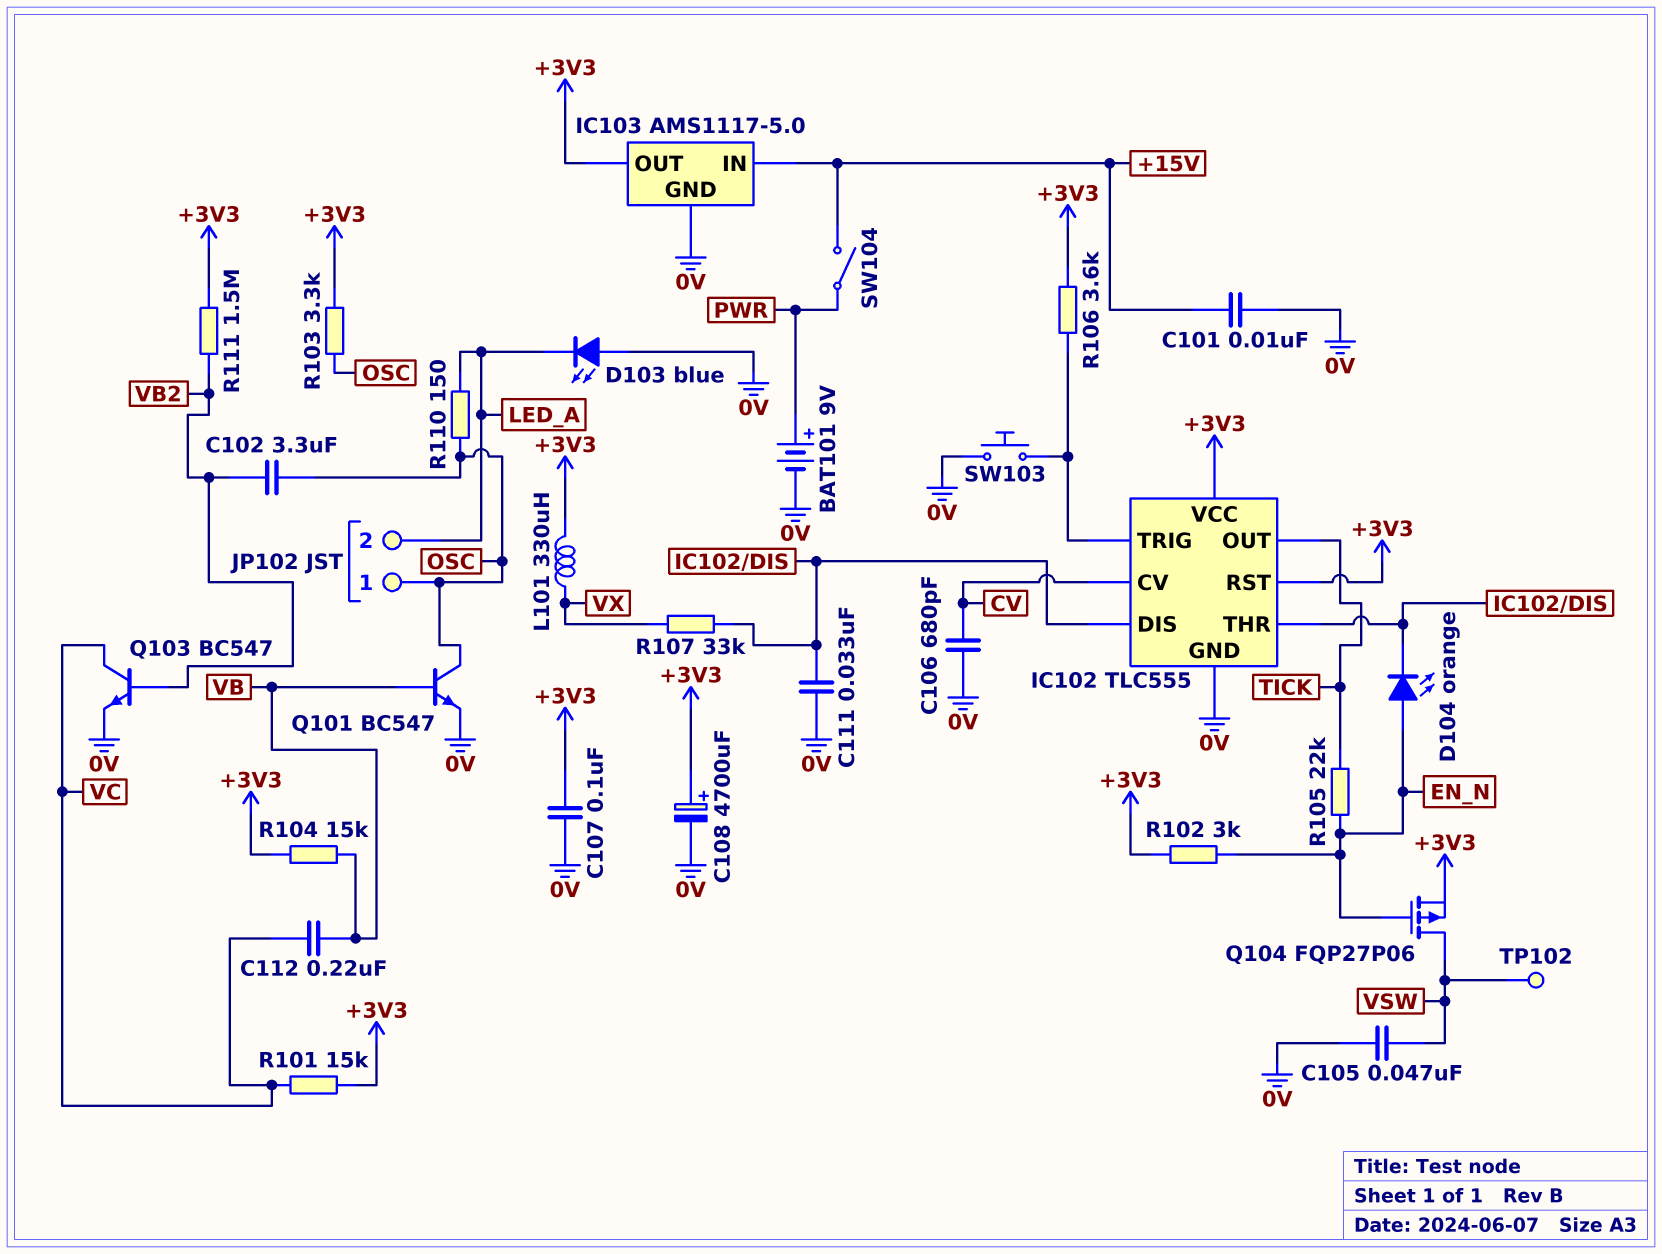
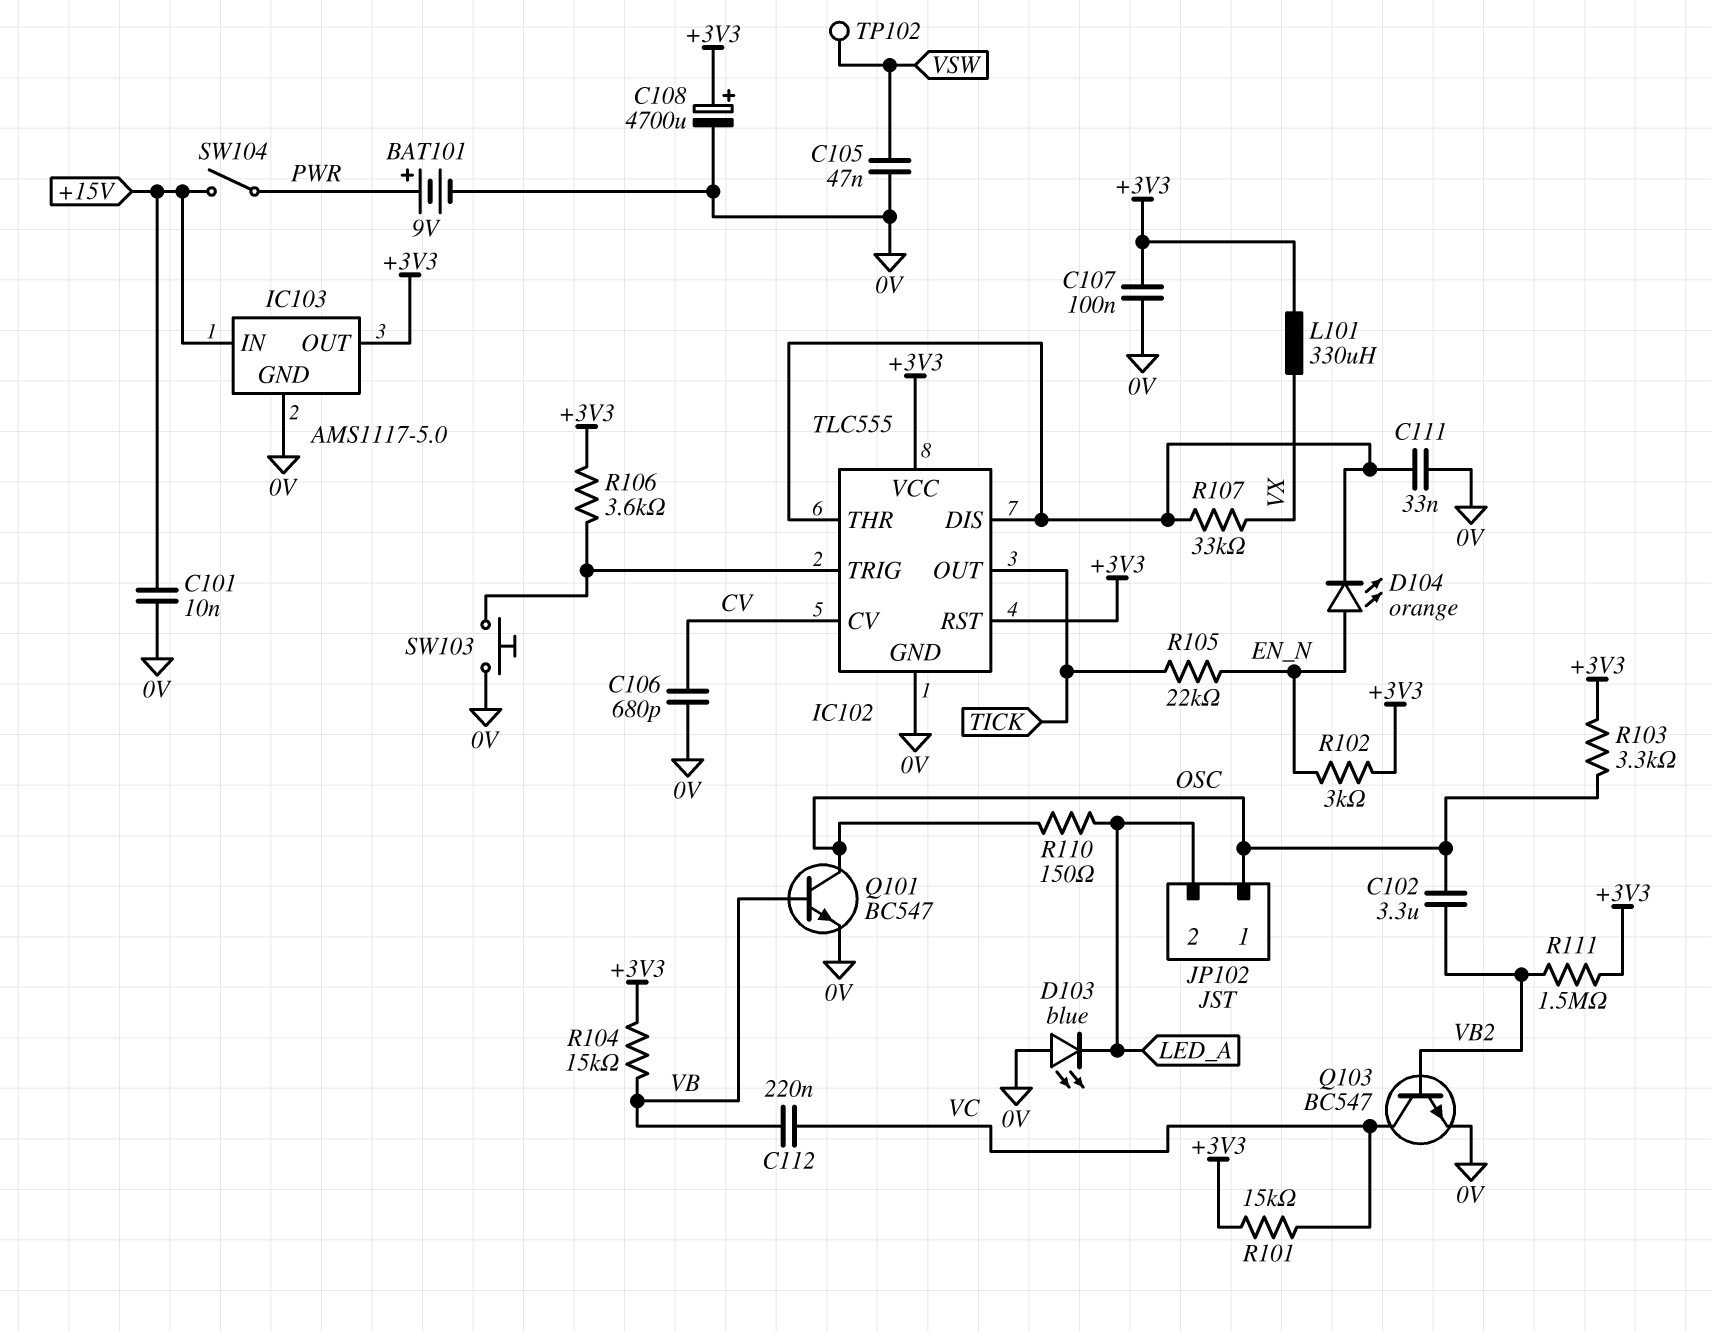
Q104: PMOS FQP27P06 (G EN_N, D VSW, S +3V3) -> none

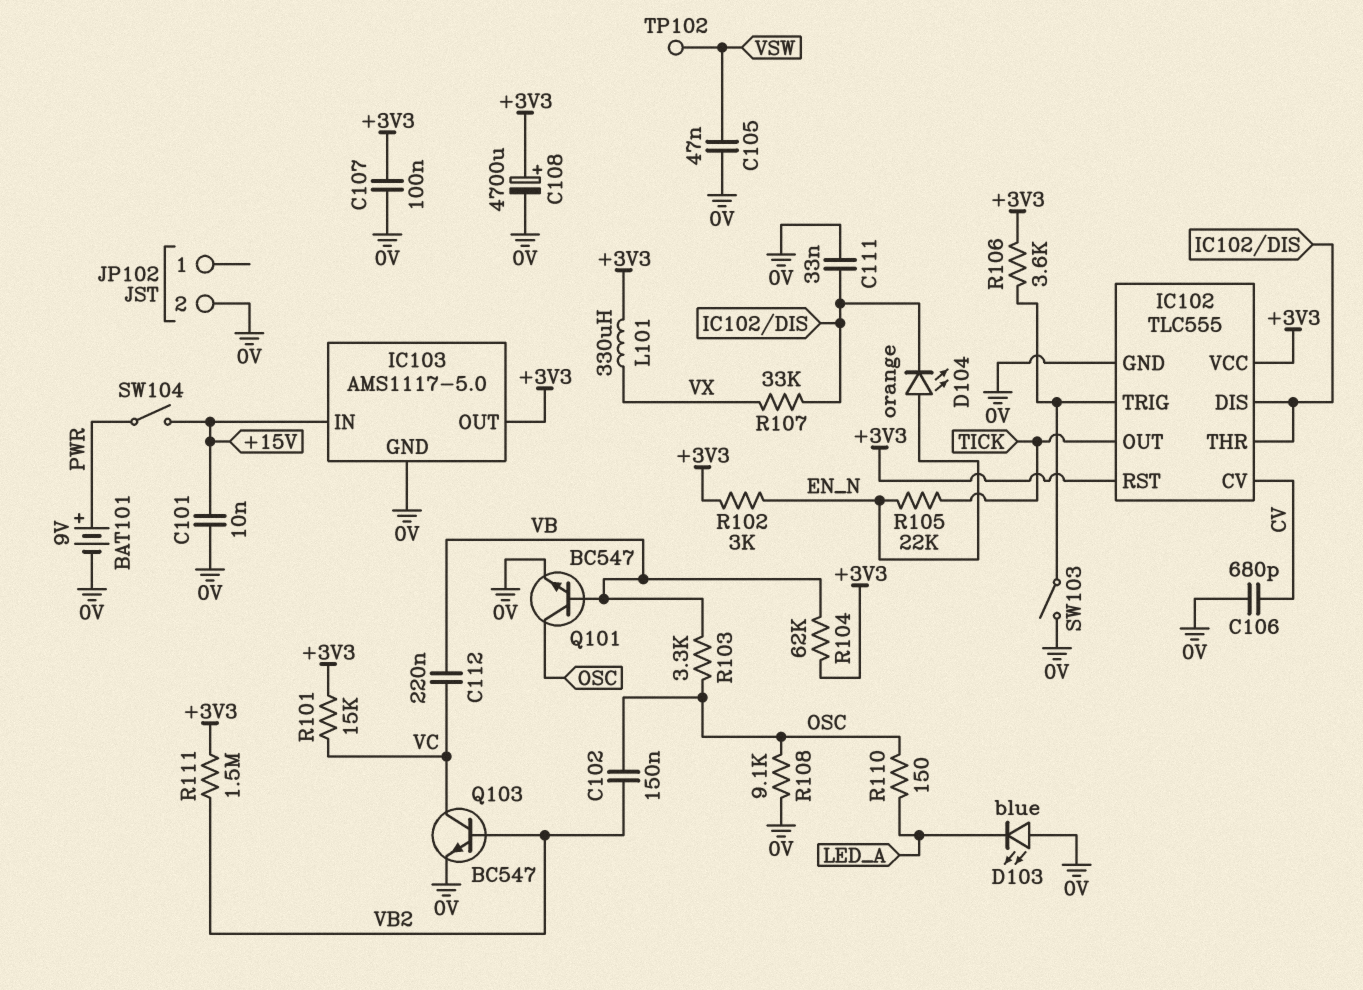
C102: 3.3uF (OSC, VB2) -> 150nF (OSC, VB2)
JP102 pin 1: OSC -> none
JP102 pin 2: LED_A -> 0V
R103: 3.3k (+3V3, OSC) -> 3.3k (OSC, VB)
R104: 15k (+3V3, VB) -> 62k (+3V3, VB)
R108: none -> 9.1k (0V, OSC)
SW103: button (0V, IC102/TRIG) -> switch (0V, IC102/TRIG)

